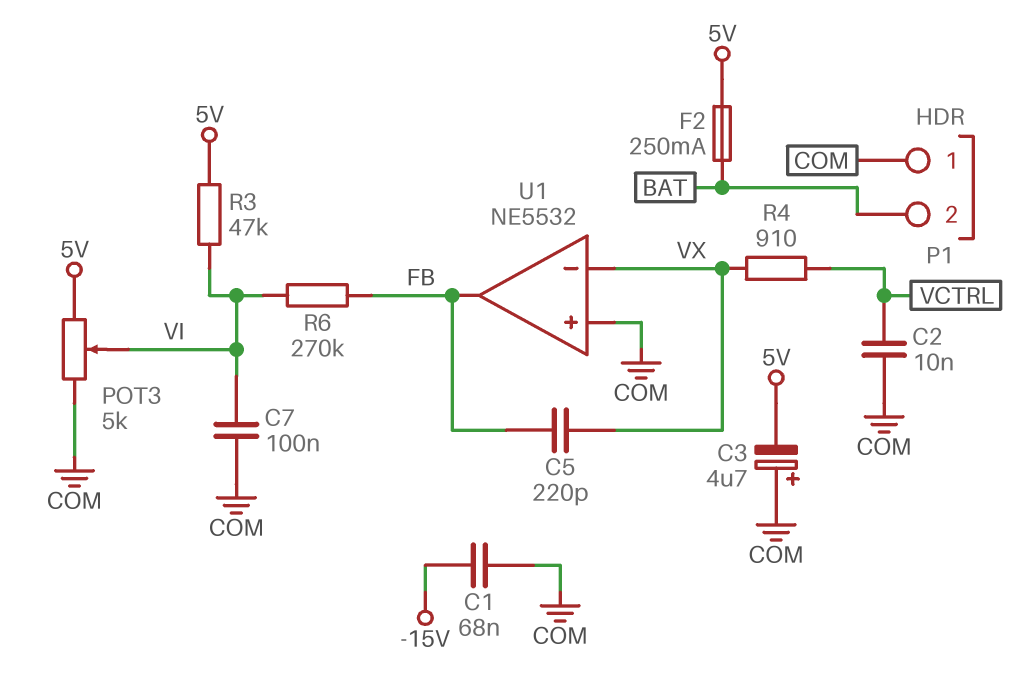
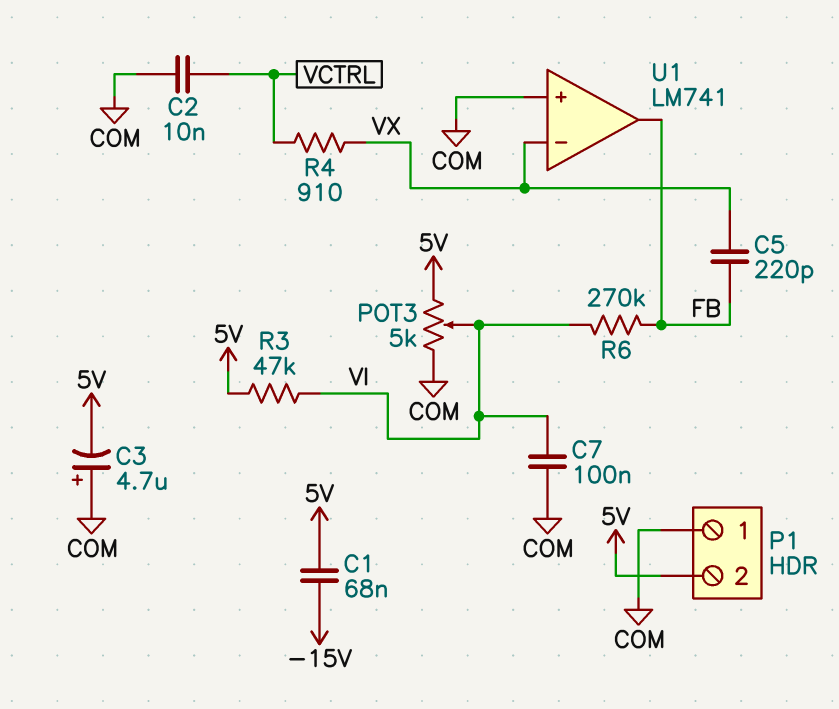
C1: 68nF (-15V, COM) -> 68nF (-15V, 5V)
F2: 250mA (5V, BAT) -> none
P1 pin 2: BAT -> 5V
U1: NE5532 -> LM741

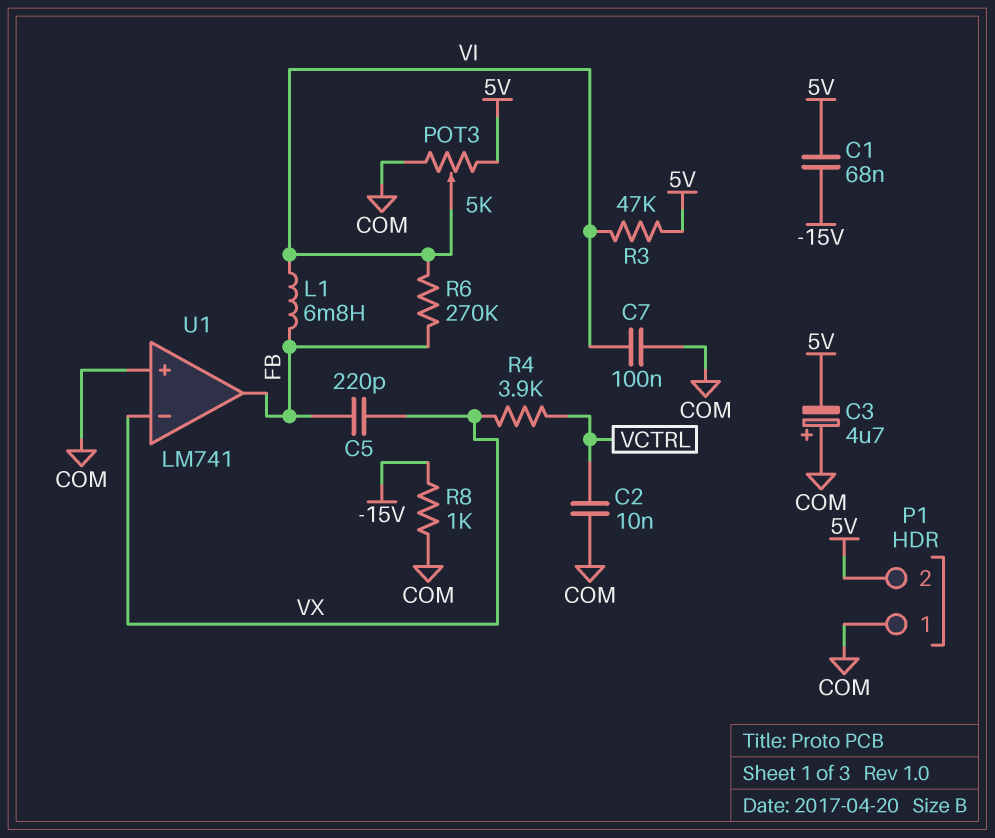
L1: none -> 6.8mH (FB, VI)
R4: 910 (VCTRL, VX) -> 3.9k (VCTRL, VX)
R8: none -> 1k (-15V, COM)

